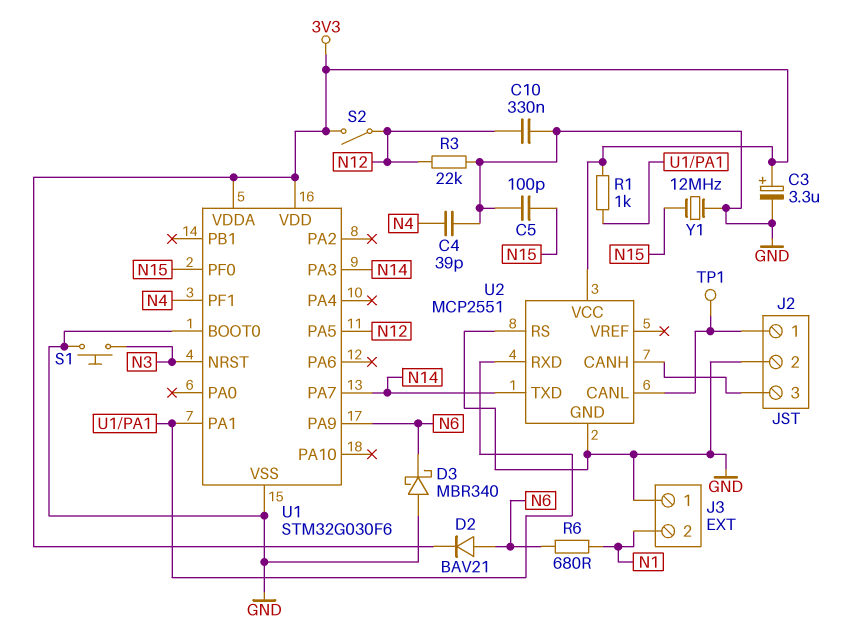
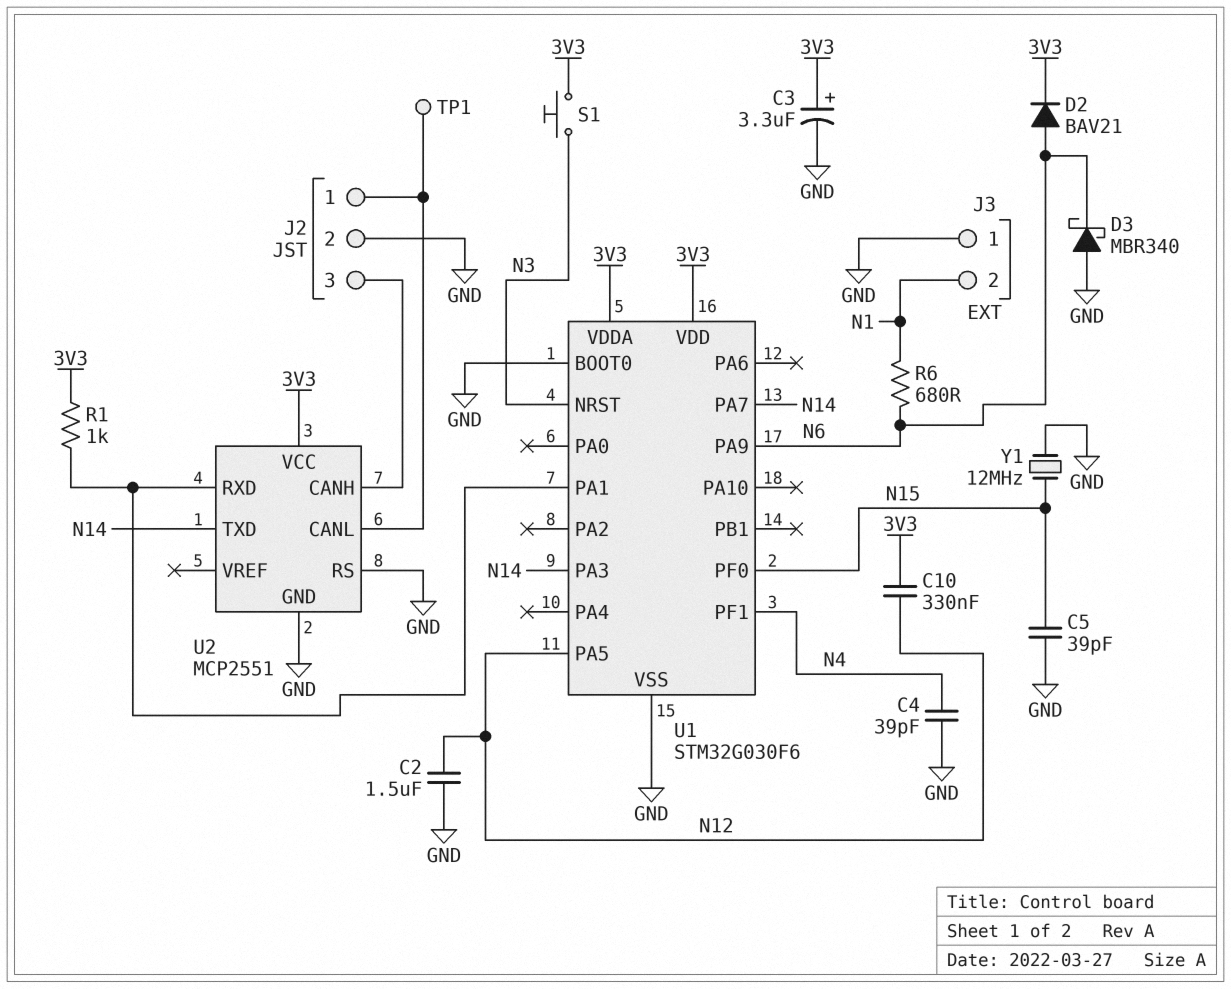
C2: none -> 1.5uF (GND, N12)
C5: 100pF (GND, N15) -> 39pF (GND, N15)
C10: 330nF (GND, N12) -> 330nF (3V3, N12)
R3: 22k (GND, N12) -> none
S1: button (GND, N3) -> button (3V3, N3)
S2: switch (3V3, N12) -> none

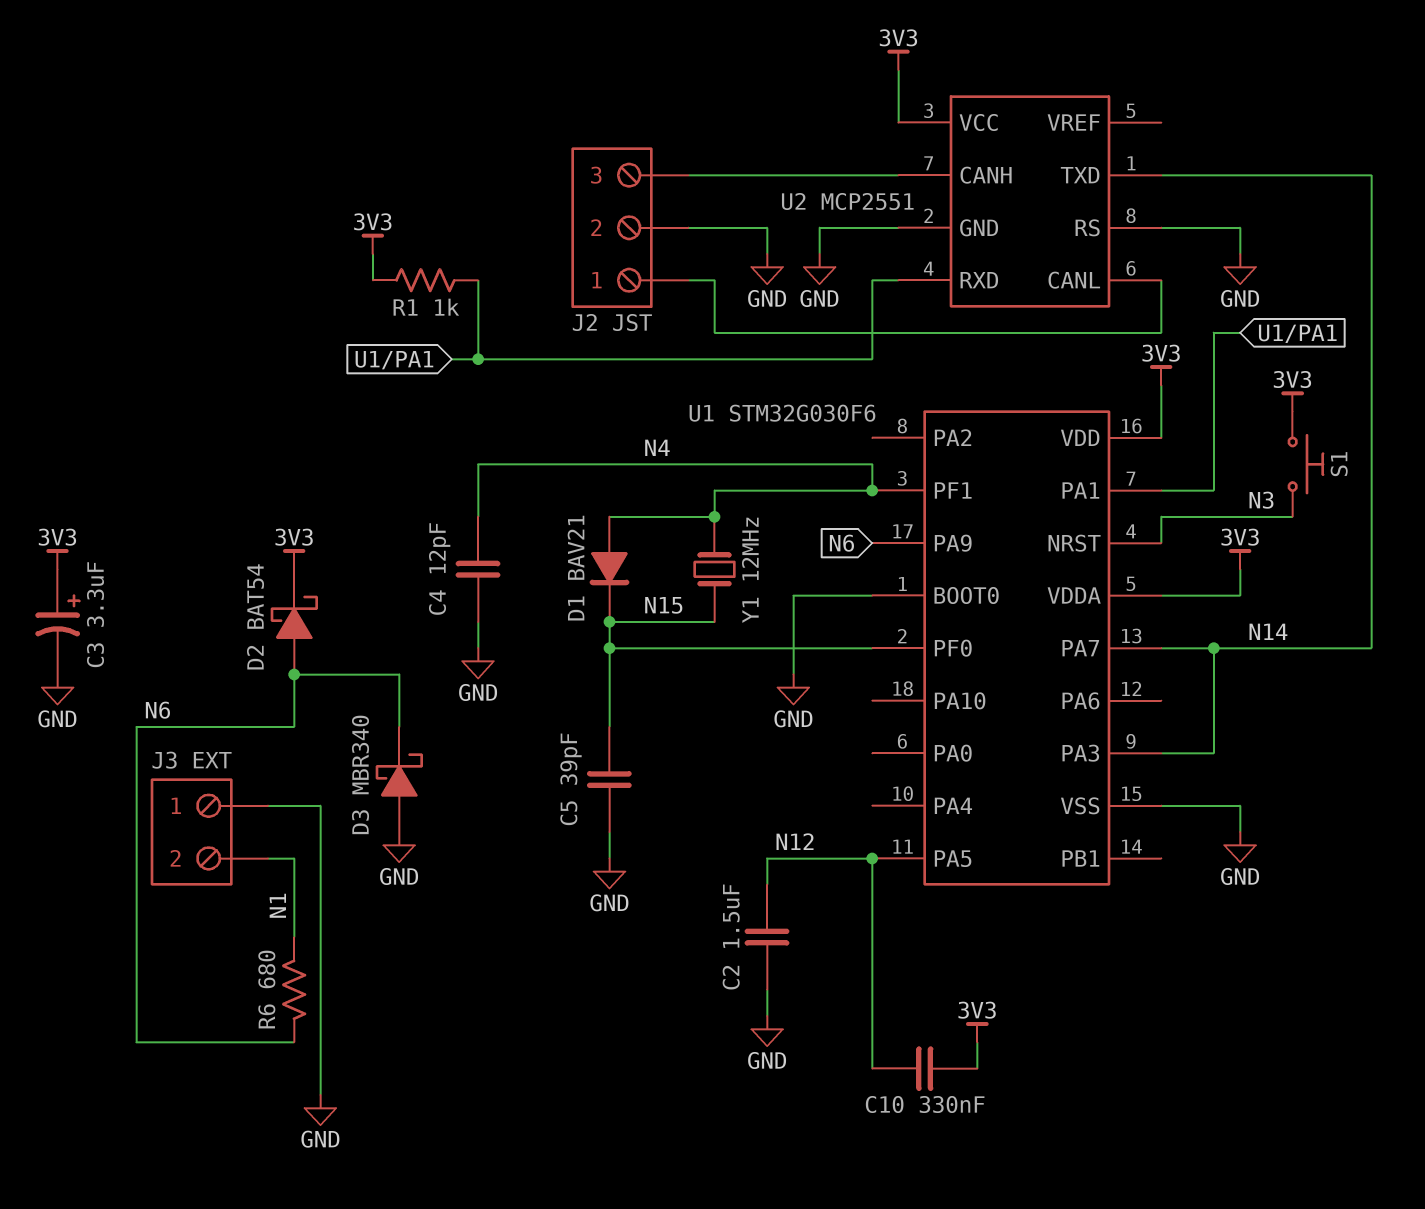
C4: 39pF (GND, N4) -> 12pF (GND, N4)
D1: none -> diode BAV21 (A N4, K N15)
D2: diode BAV21 (A N6, K 3V3) -> schottky BAT54 (A N6, K 3V3)
TP1: test point (J2/1) -> none
Y1: 12MHz (GND, N15) -> 12MHz (N4, N15)

